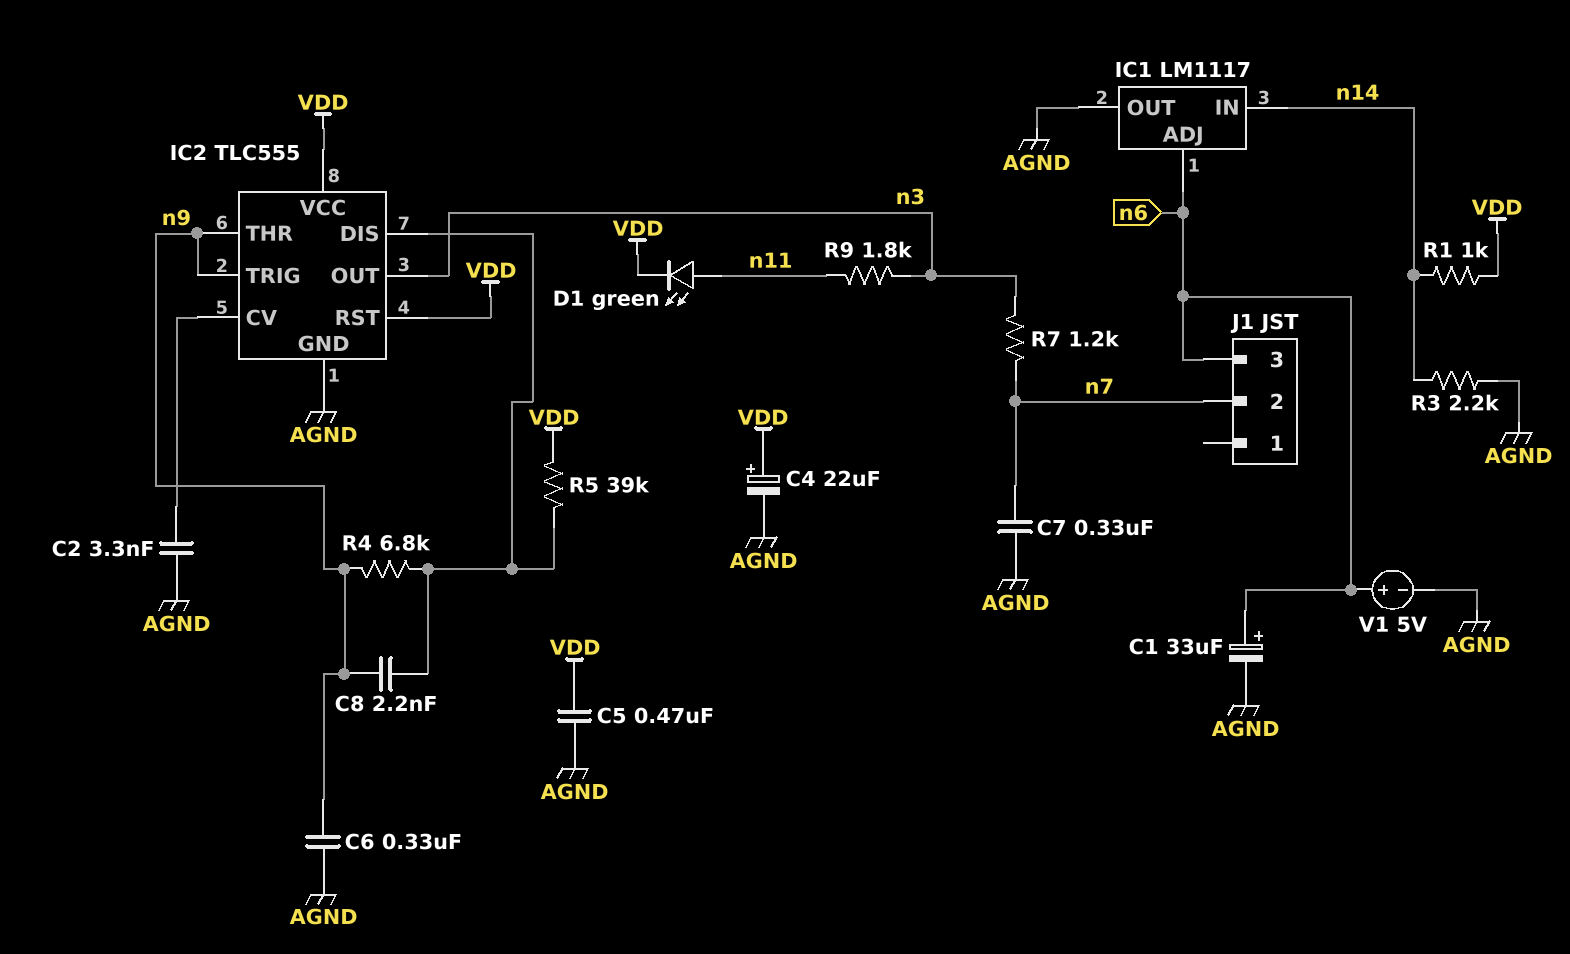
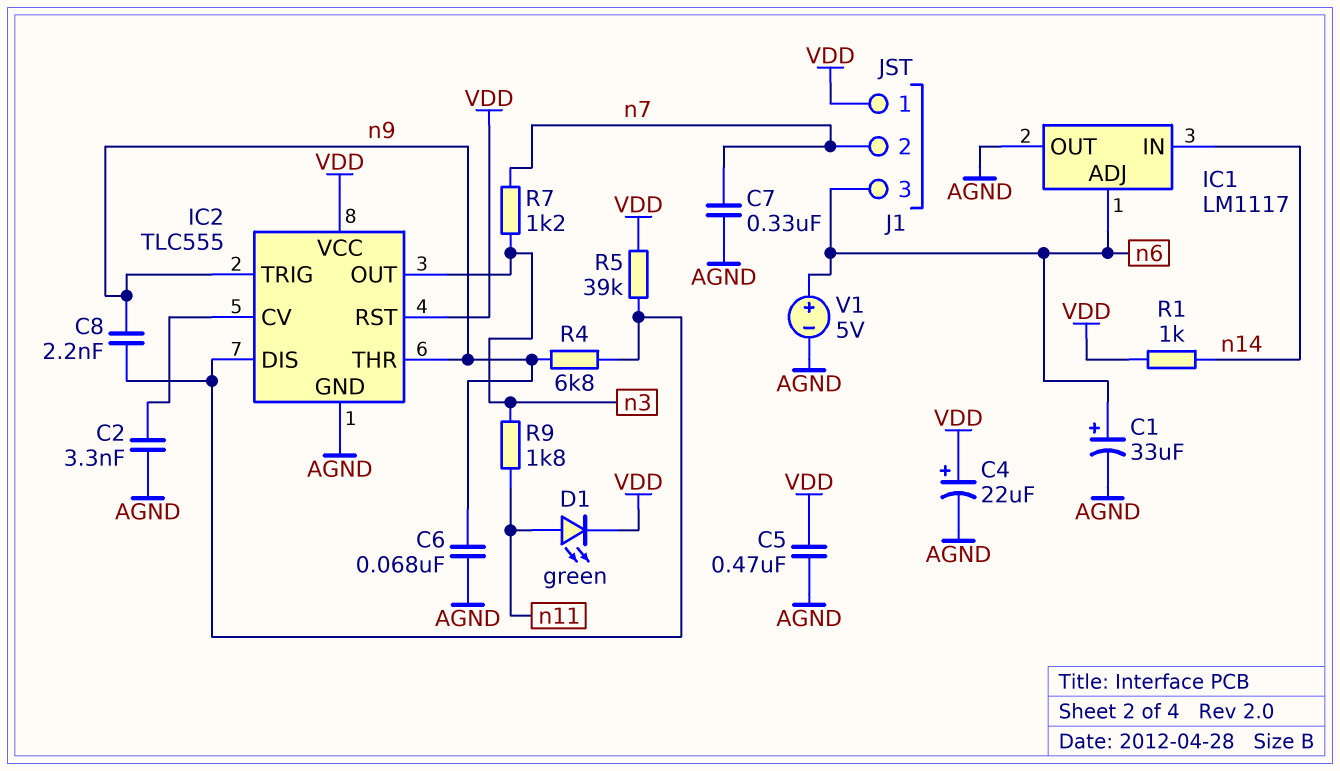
C6: 330nF (AGND, n9) -> 68nF (AGND, n9)
J1 pin 1: none -> VDD
R3: 2.2k (AGND, n14) -> none

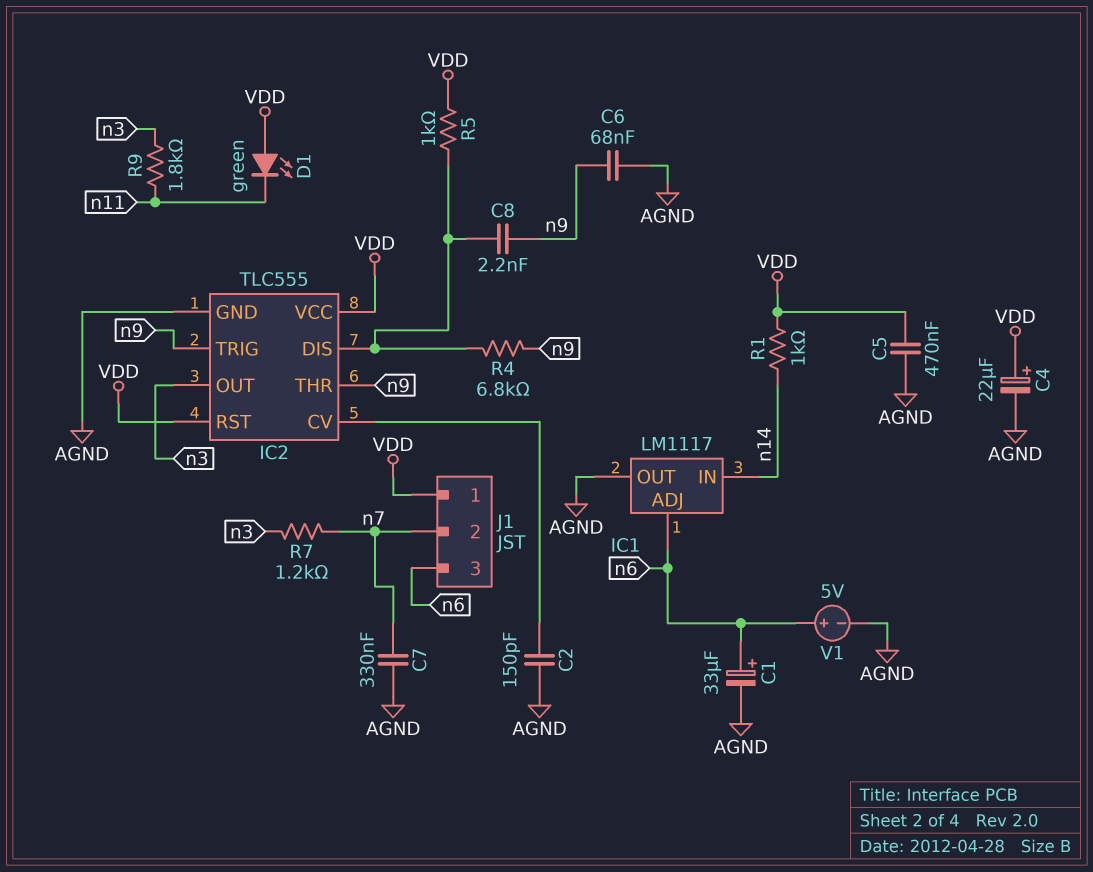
C2: 3.3nF (AGND, IC2/CV) -> 150pF (AGND, IC2/CV)
D1: LED green (A n11, K VDD) -> LED green (A VDD, K n11)
R5: 39k (IC2/DIS, VDD) -> 1k (IC2/DIS, VDD)

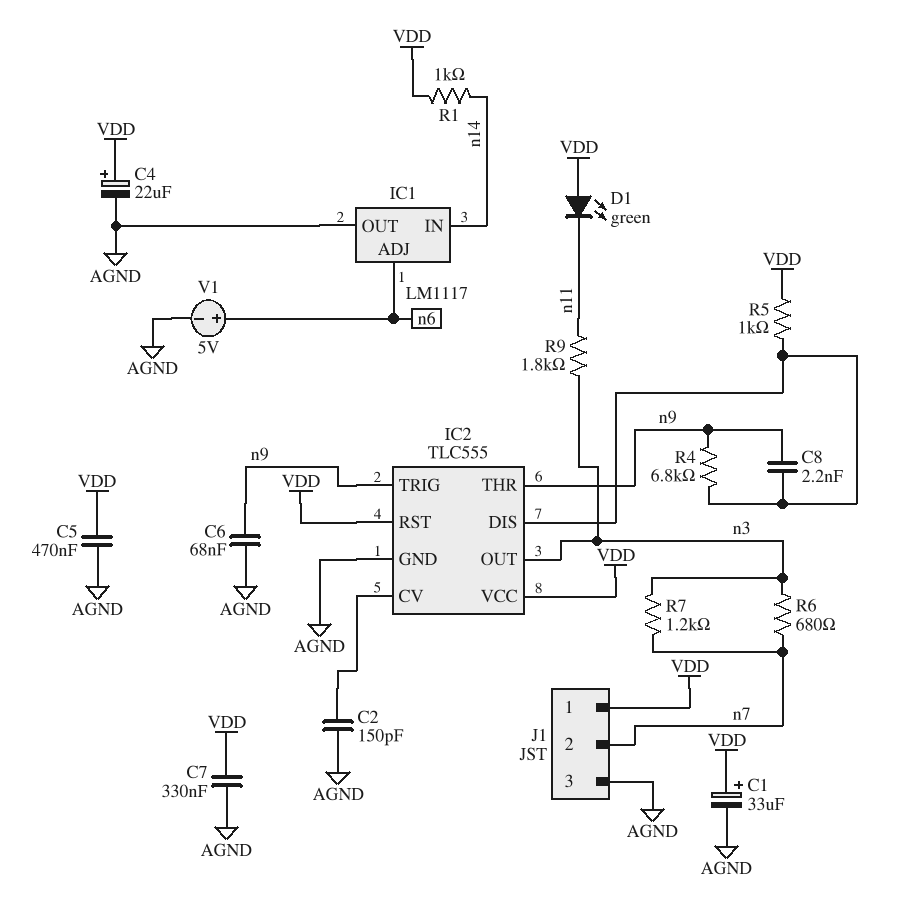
C1: 33uF (plus n6, minus AGND) -> 33uF (plus VDD, minus AGND)
C7: 330nF (AGND, n7) -> 330nF (AGND, VDD)
J1 pin 3: n6 -> AGND
R6: none -> 680 (n3, n7)

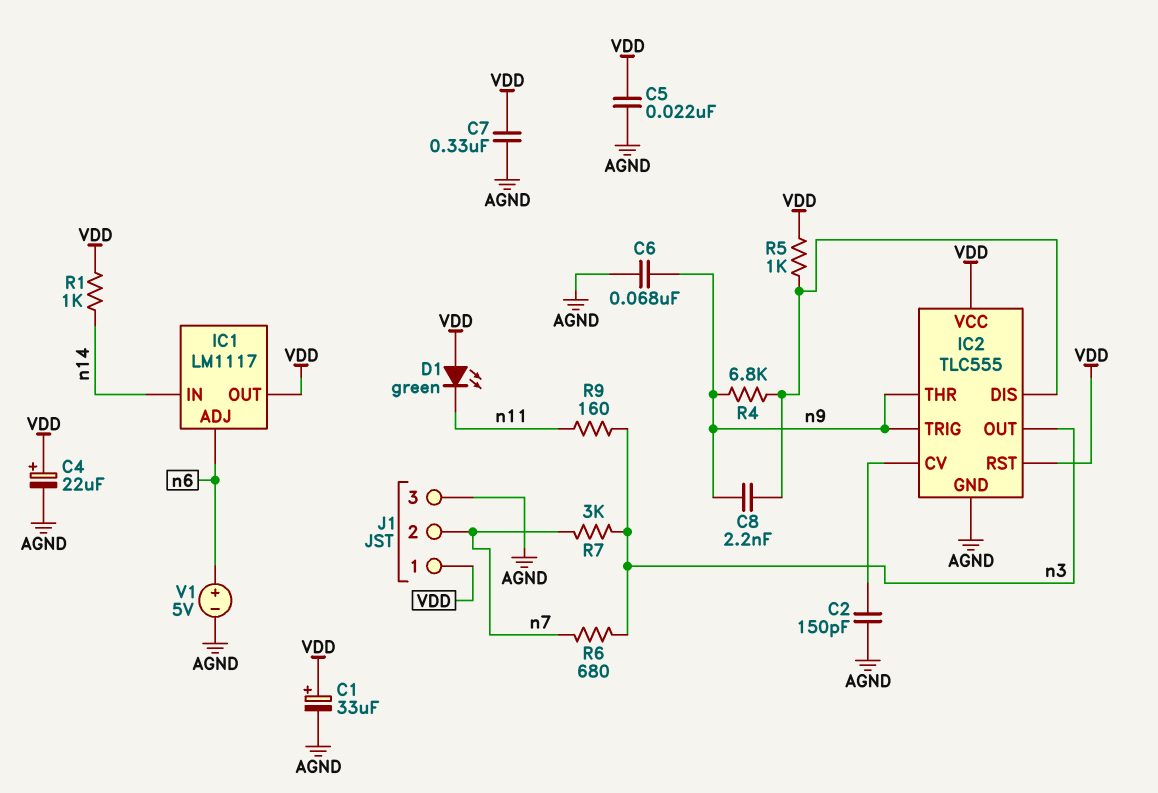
C5: 470nF (AGND, VDD) -> 22nF (AGND, VDD)
IC1 pin OUT: AGND -> VDD
R7: 1.2k (n3, n7) -> 3k (n3, n7)
R9: 1.8k (n3, n11) -> 160 (n3, n11)

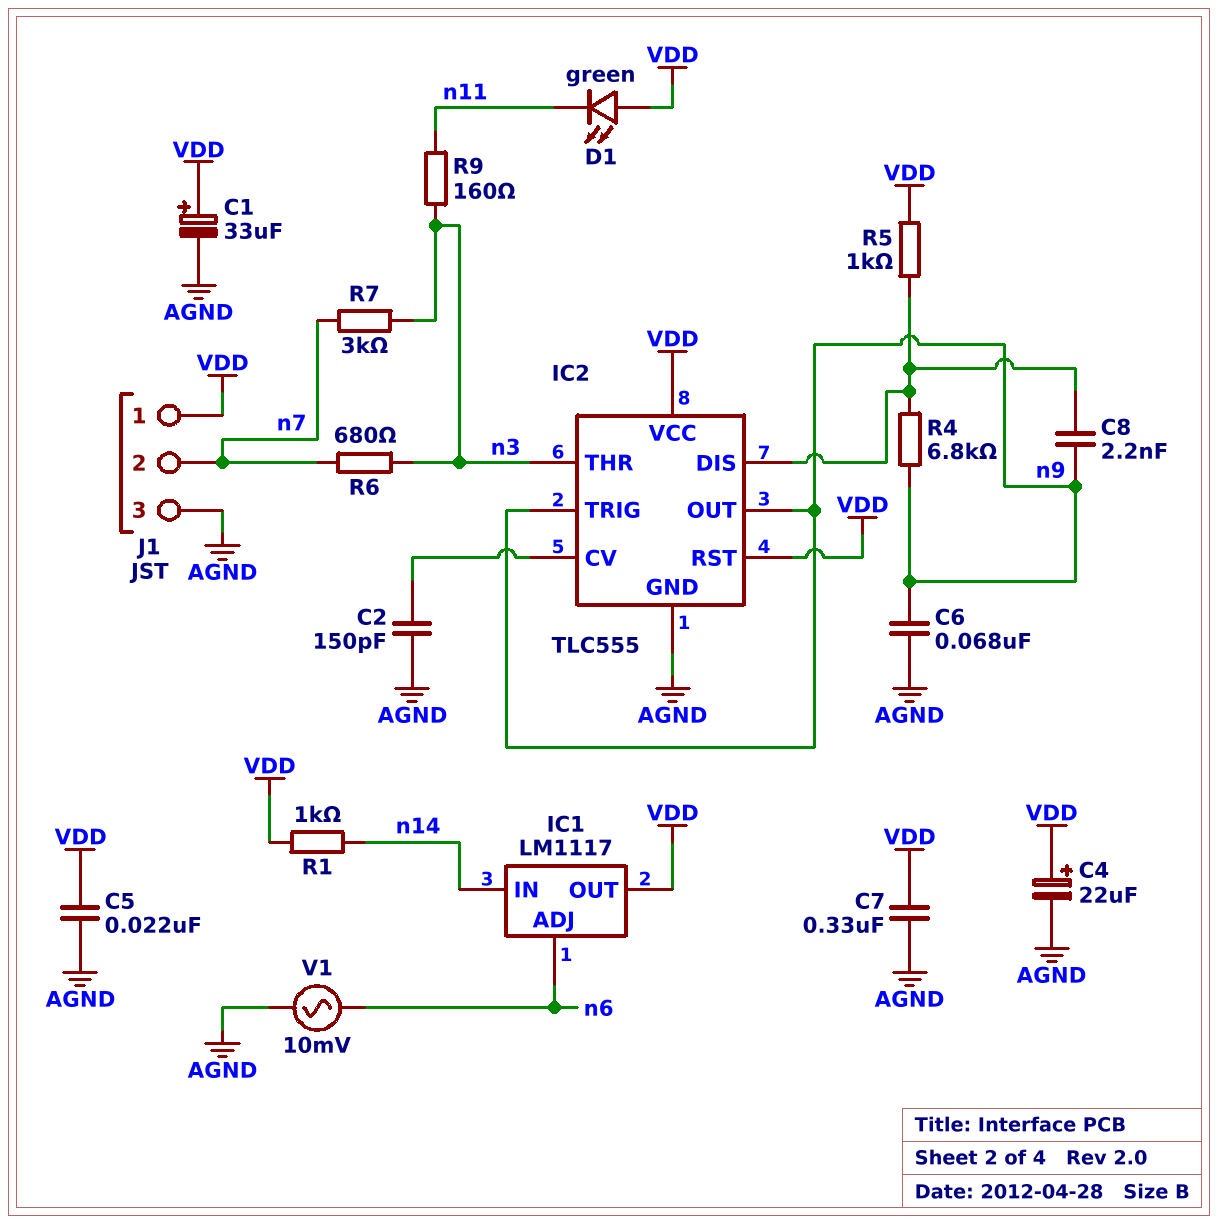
IC2 pin OUT: n3 -> n9
IC2 pin THR: n9 -> n3
V1: 5V (plus n6, minus AGND) -> AC 10mV (AGND, n6)

